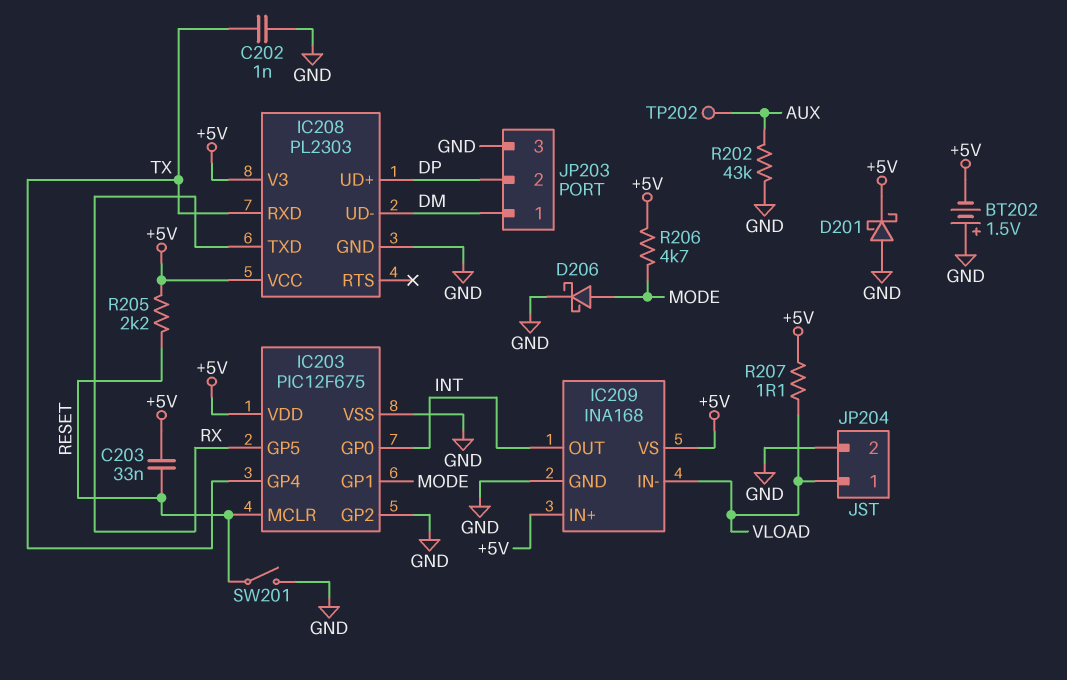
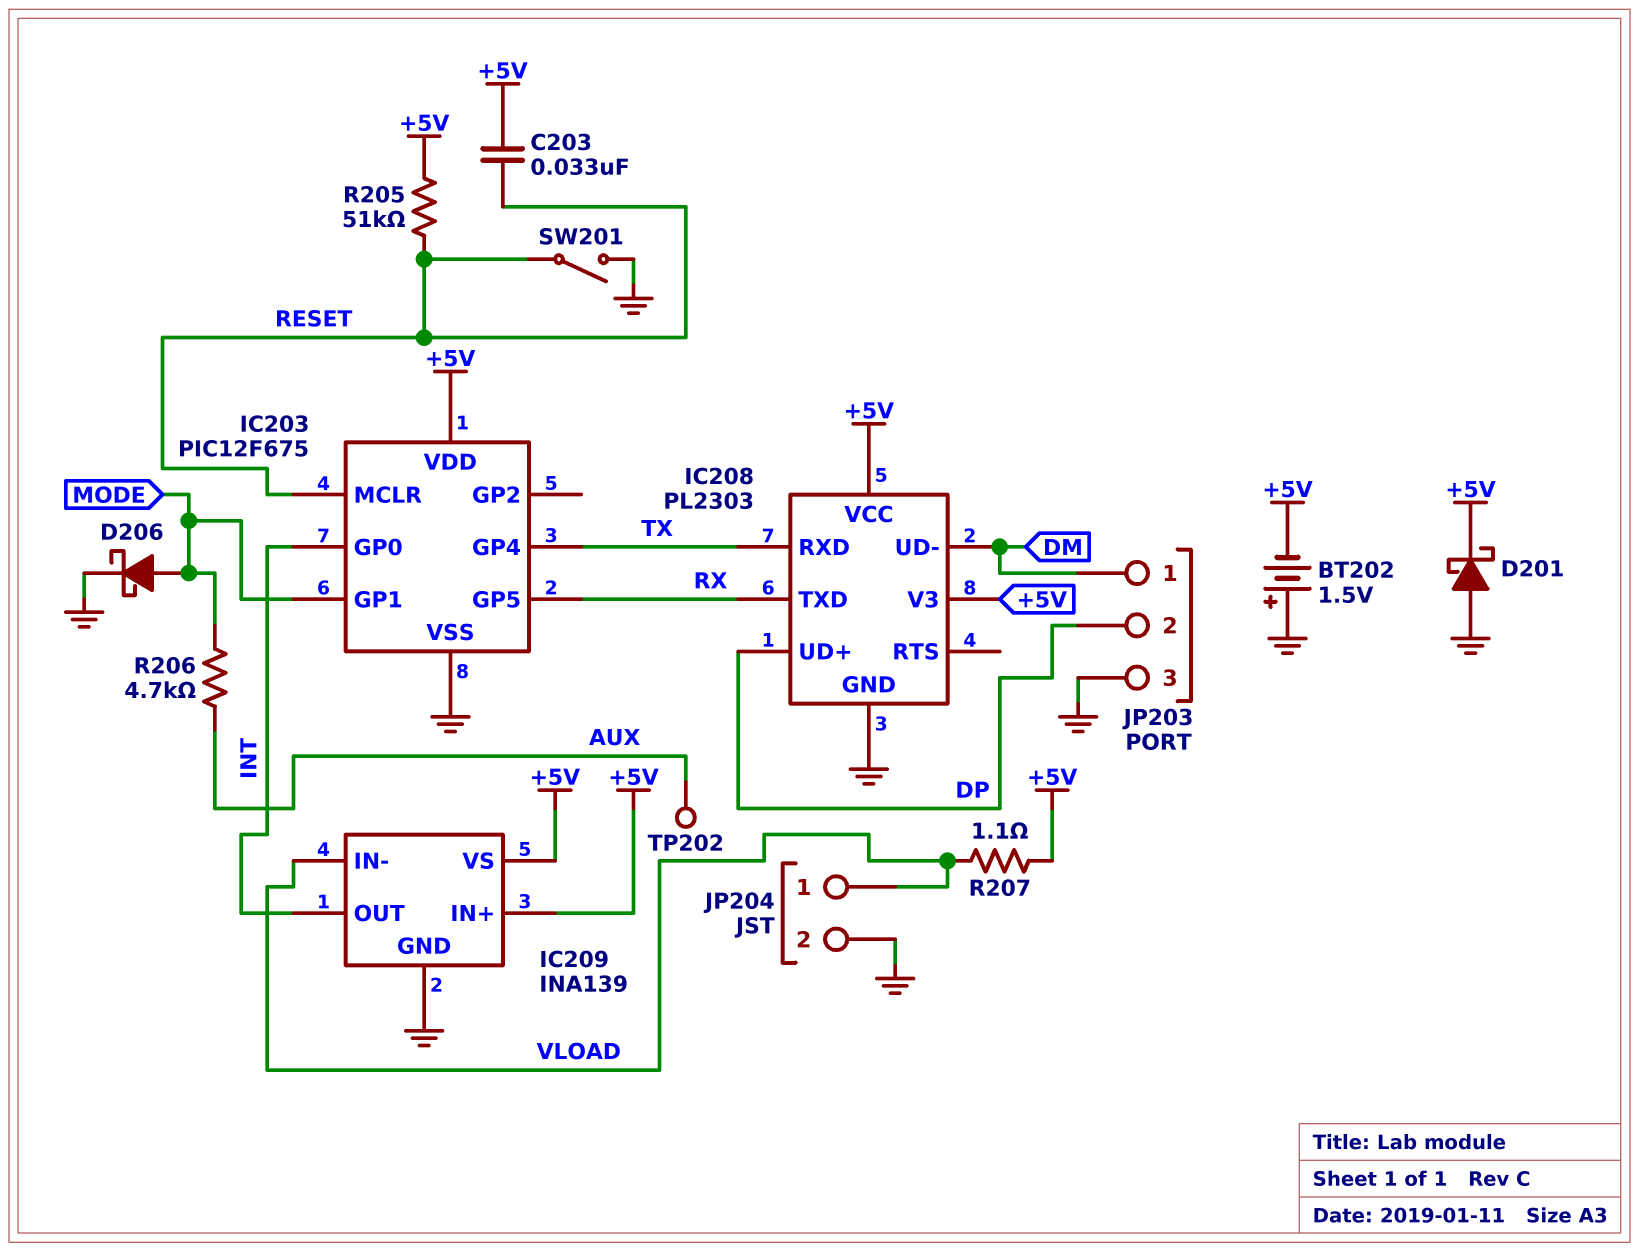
C202: 1nF (GND, TX) -> none
IC203 pin GP2: GND -> none
IC209: INA168 -> INA139
R202: 43k (AUX, GND) -> none
R205: 2.2k (+5V, RESET) -> 51k (+5V, RESET)
R206: 4.7k (+5V, MODE) -> 4.7k (AUX, MODE)

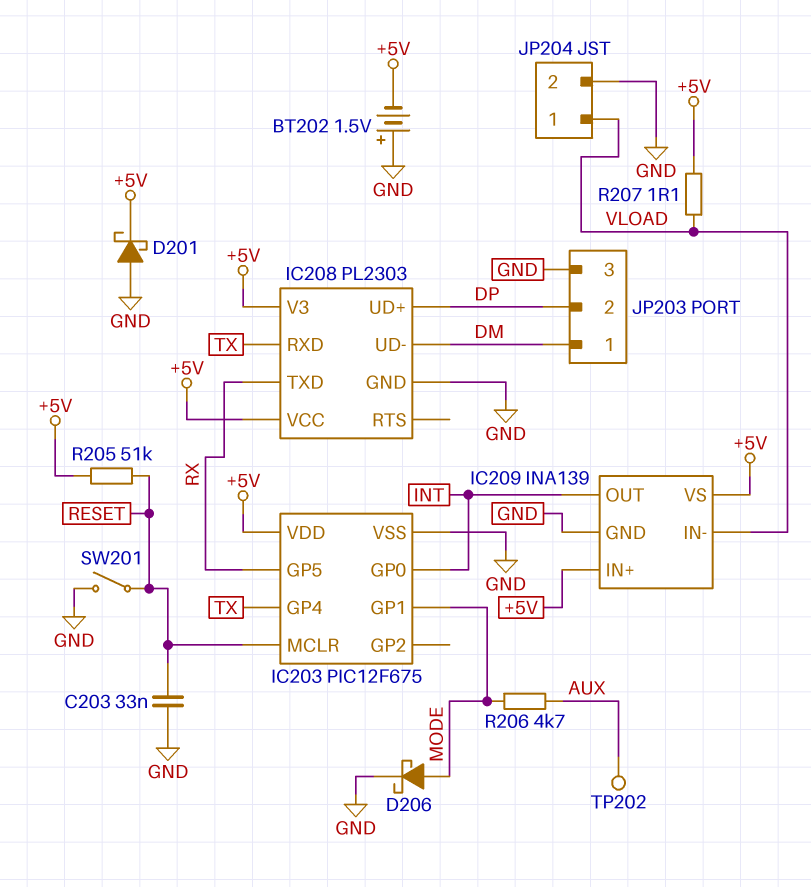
C203: 33nF (+5V, RESET) -> 33nF (GND, RESET)

